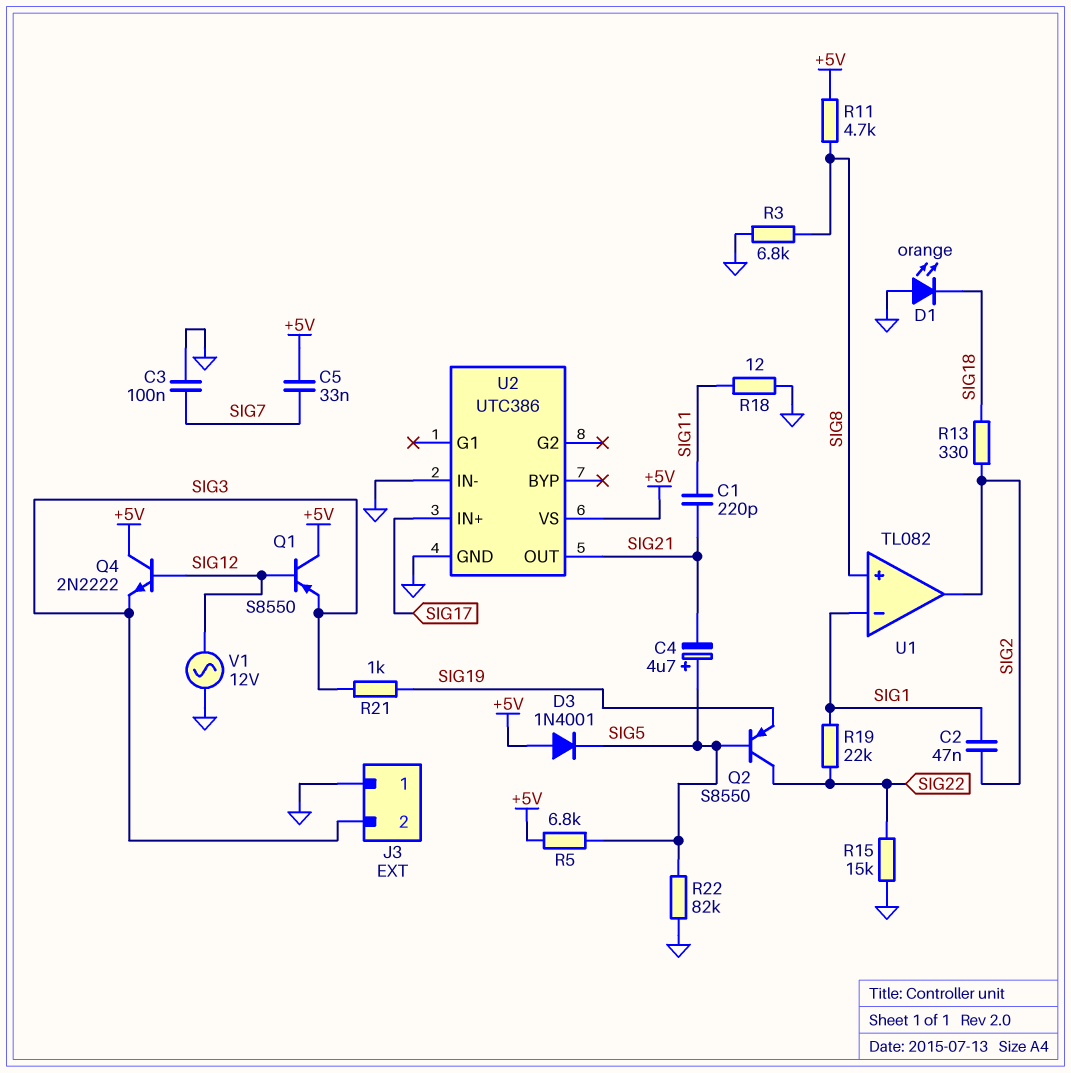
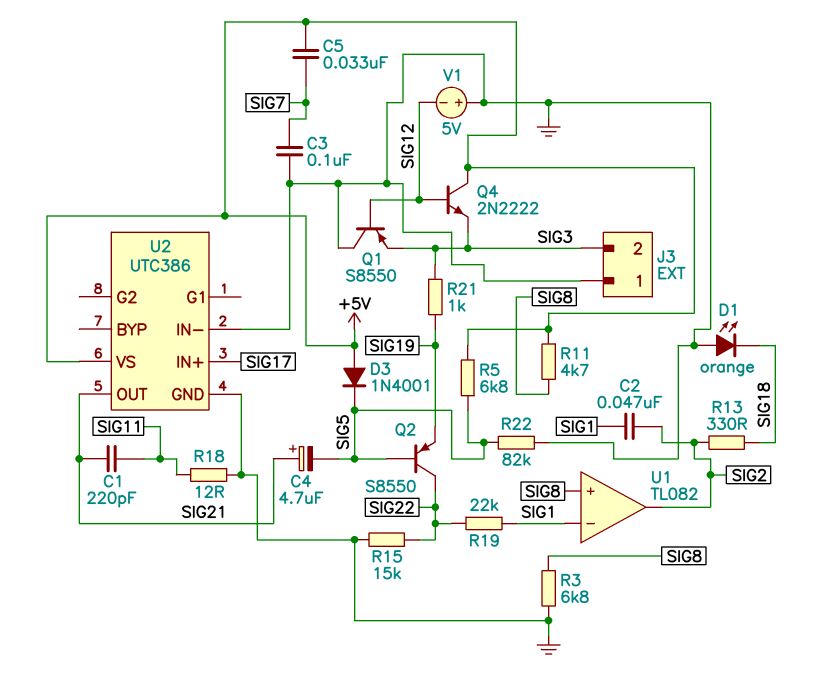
C4: 4.7uF (plus SIG5, minus SIG21) -> 4.7uF (plus SIG21, minus SIG5)
Q1: PNP S8550 (B SIG12, C +5V, E SIG3) -> PNP S8550 (B SIG12, C GND, E SIG3)
V1: AC 12V (GND, SIG12) -> 5V (plus GND, minus SIG12)

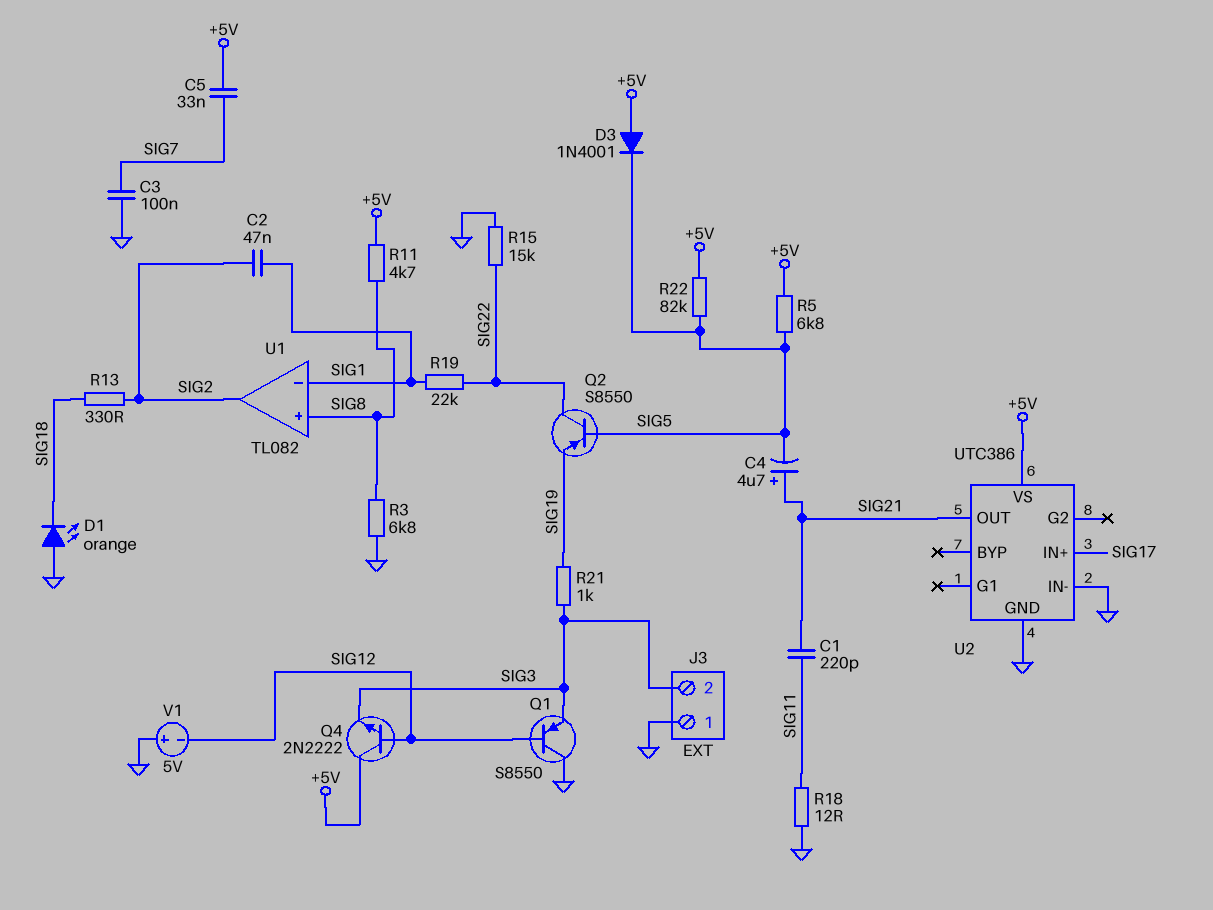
R22: 82k (GND, SIG5) -> 82k (+5V, SIG5)

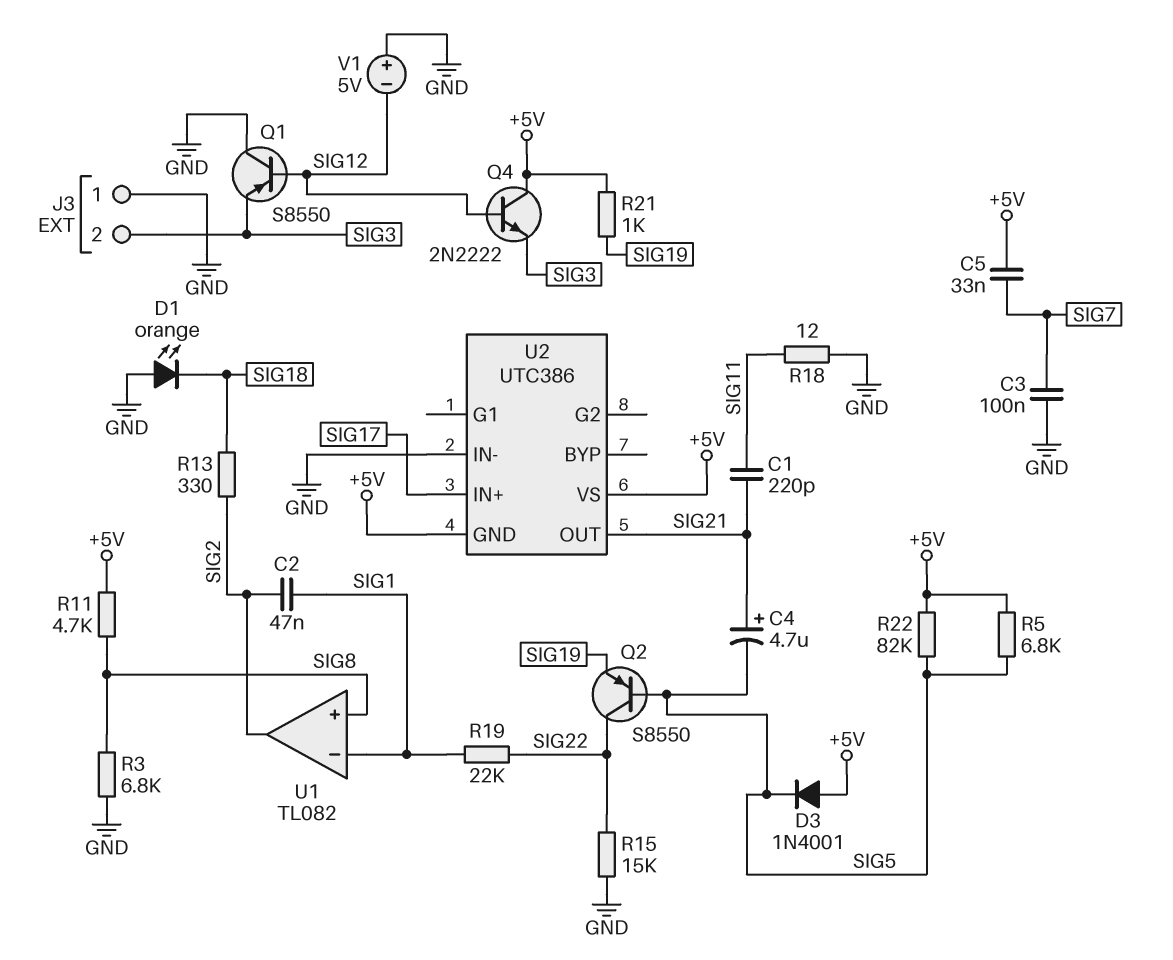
R21: 1k (SIG3, SIG19) -> 1k (+5V, SIG19)
U2 pin GND: GND -> +5V

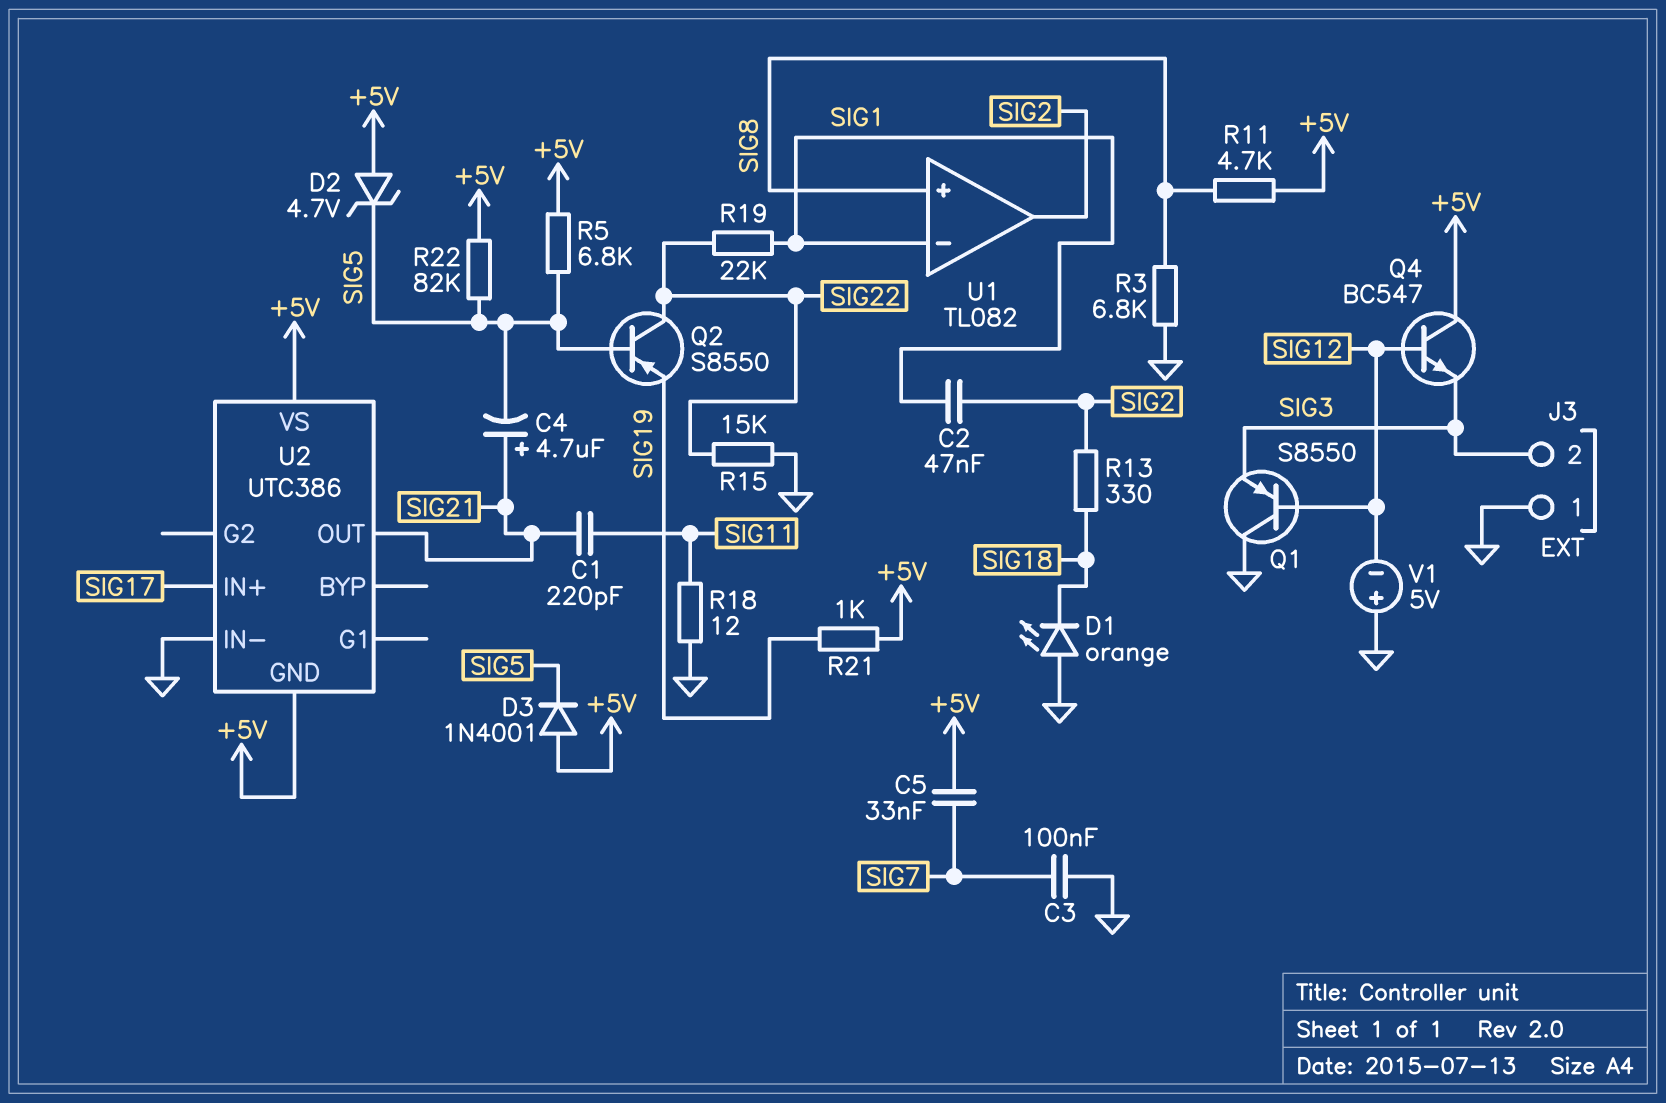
D2: none -> zener 4.7V (A +5V, K SIG5)
Q4: NPN 2N2222 (B SIG12, C +5V, E SIG3) -> NPN BC547 (B SIG12, C +5V, E SIG3)

